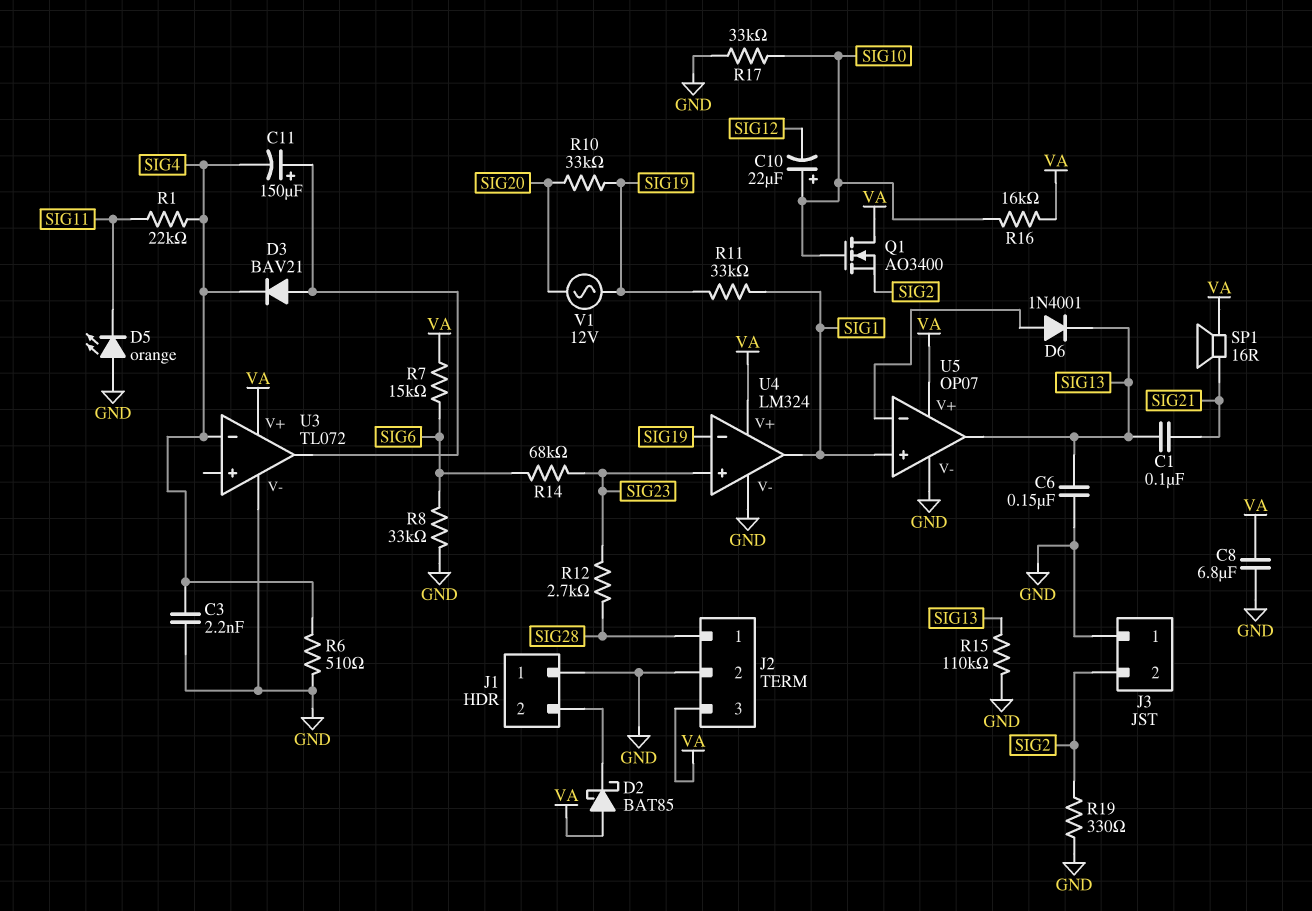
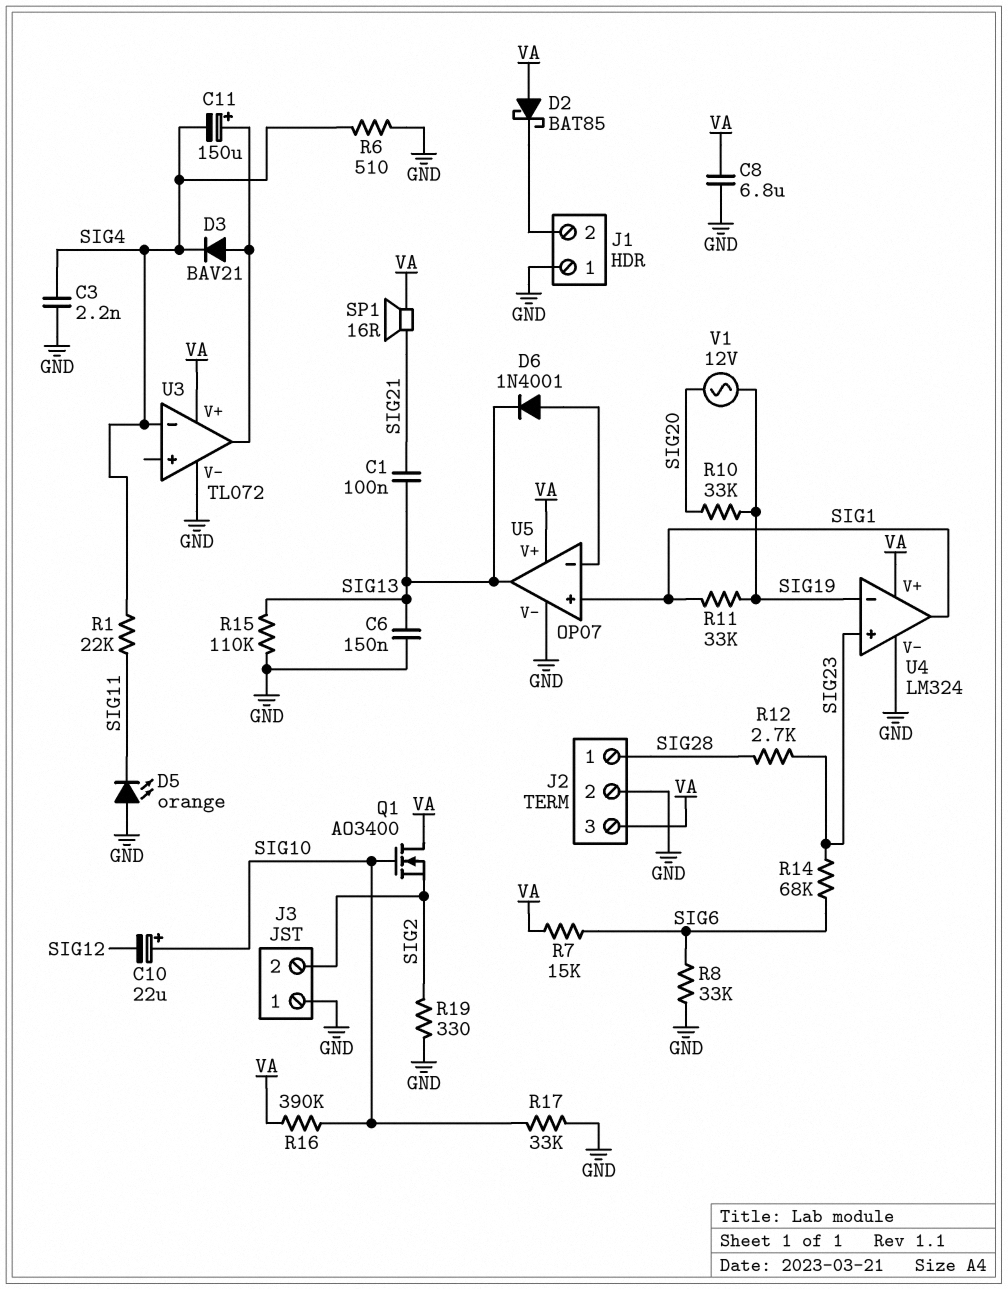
R16: 16k (SIG10, VA) -> 390k (SIG10, VA)

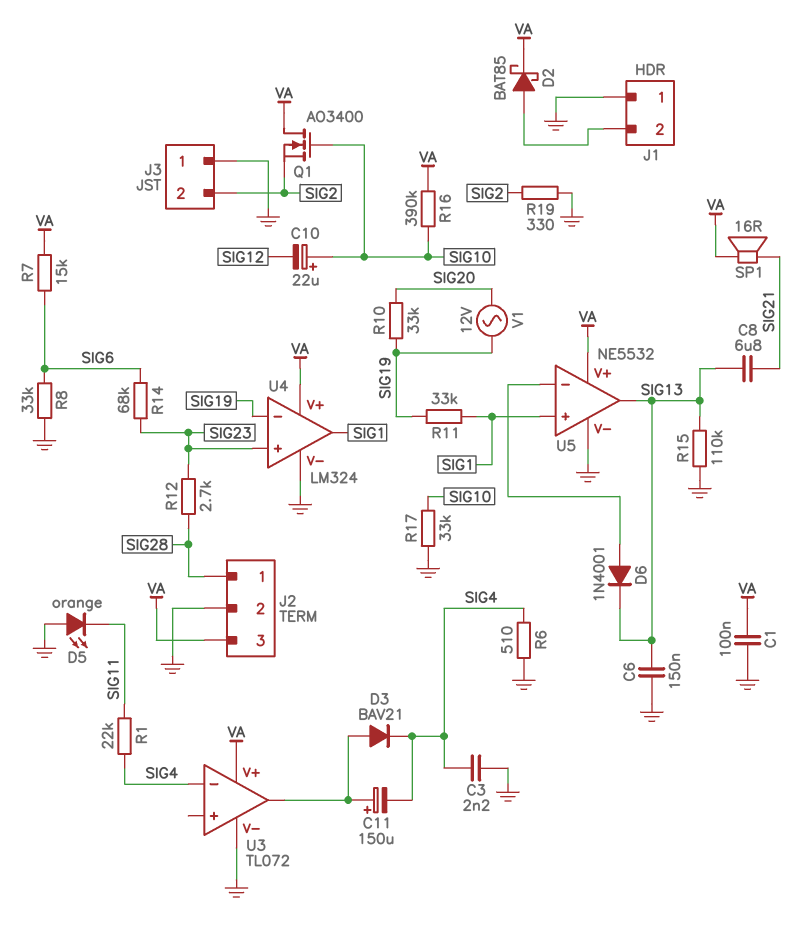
C1: 100nF (SIG13, SIG21) -> 100nF (GND, VA)
C8: 6.8uF (GND, VA) -> 6.8uF (SIG13, SIG21)
D2: schottky BAT85 (A VA, K J1/2) -> schottky BAT85 (A J1/2, K VA)
U5: OP07 -> NE5532

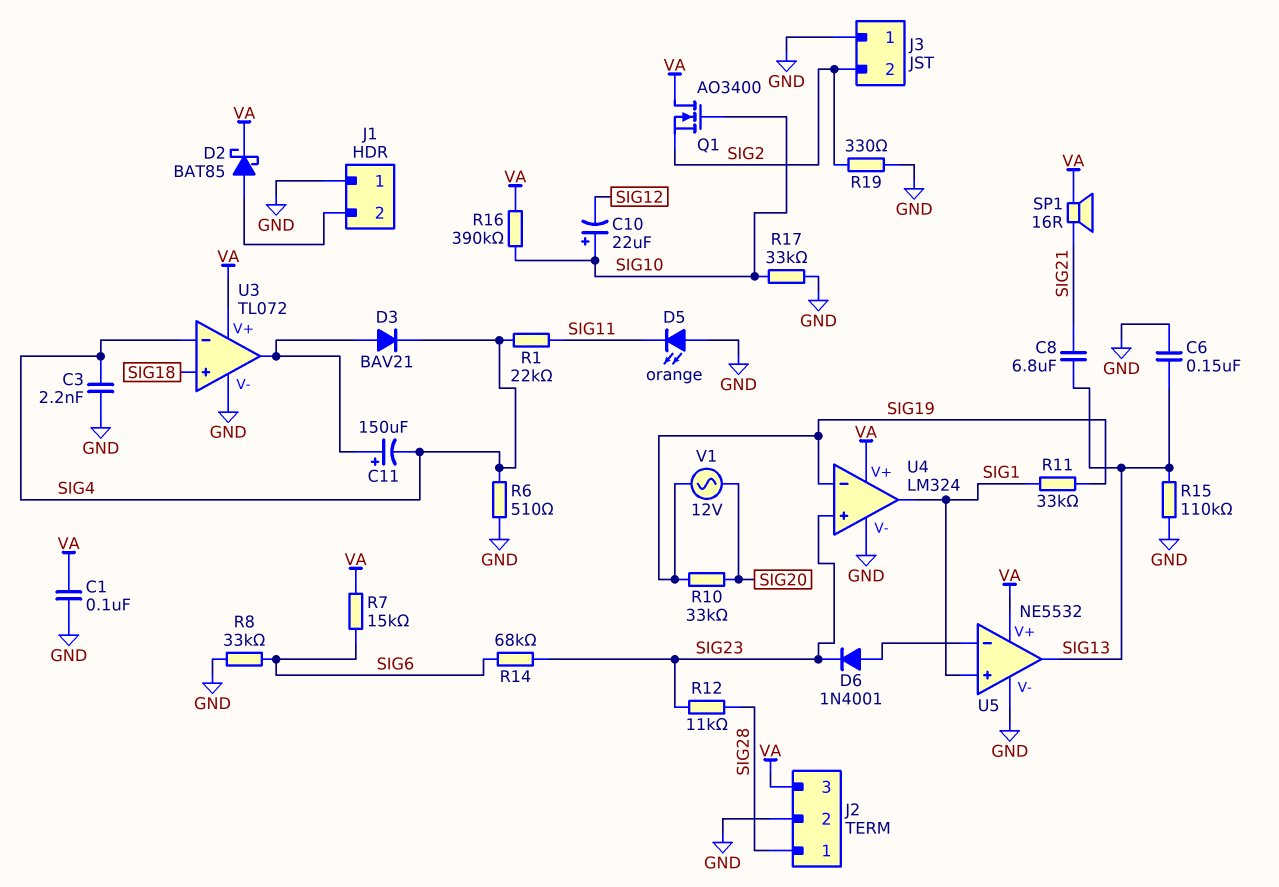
D6: diode 1N4001 (A U5/in-, K SIG13) -> diode 1N4001 (A U5/in-, K SIG23)
R12: 2.7k (SIG23, SIG28) -> 11k (SIG23, SIG28)
U3 pin in+: none -> SIG18

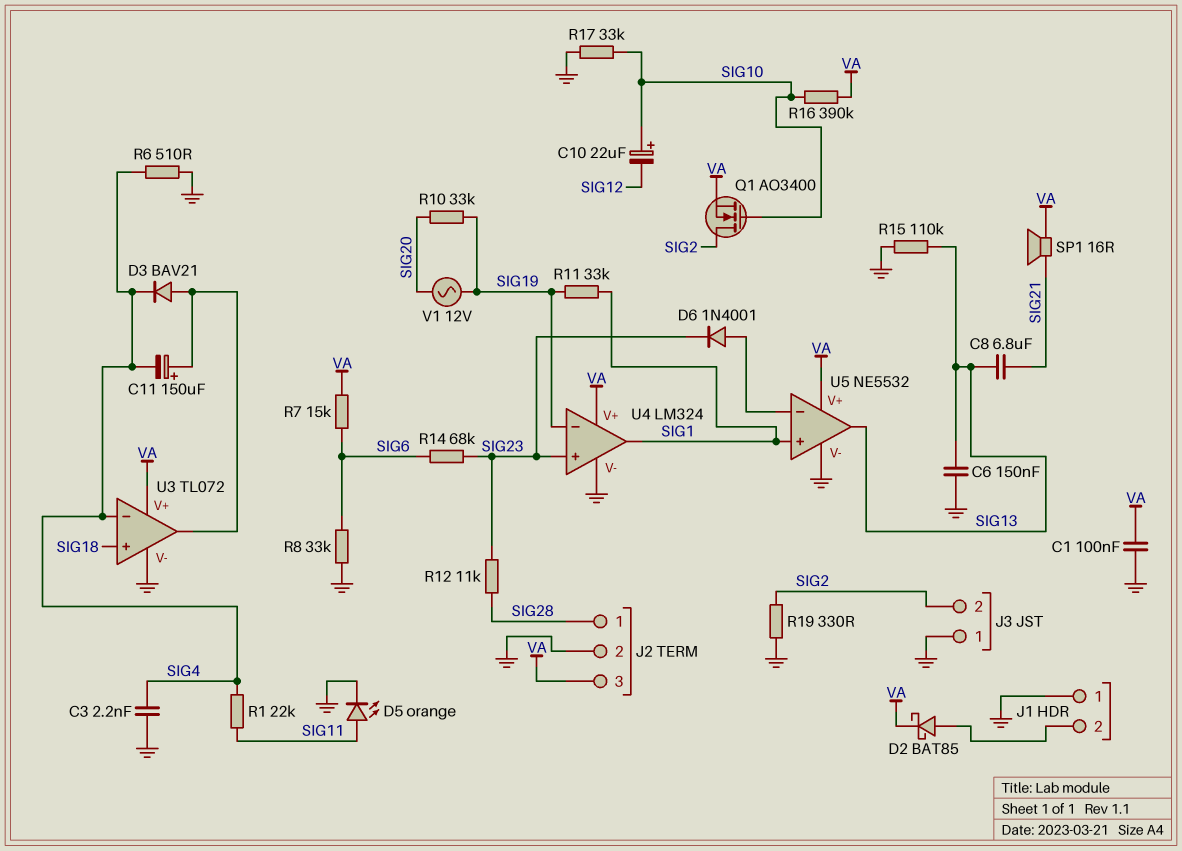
D5: LED orange (A GND, K SIG11) -> LED orange (A SIG11, K GND)
Q1: NMOS AO3400 (G SIG10, D VA, S SIG2) -> NMOS AO3400 (G SIG10, D SIG2, S VA)

